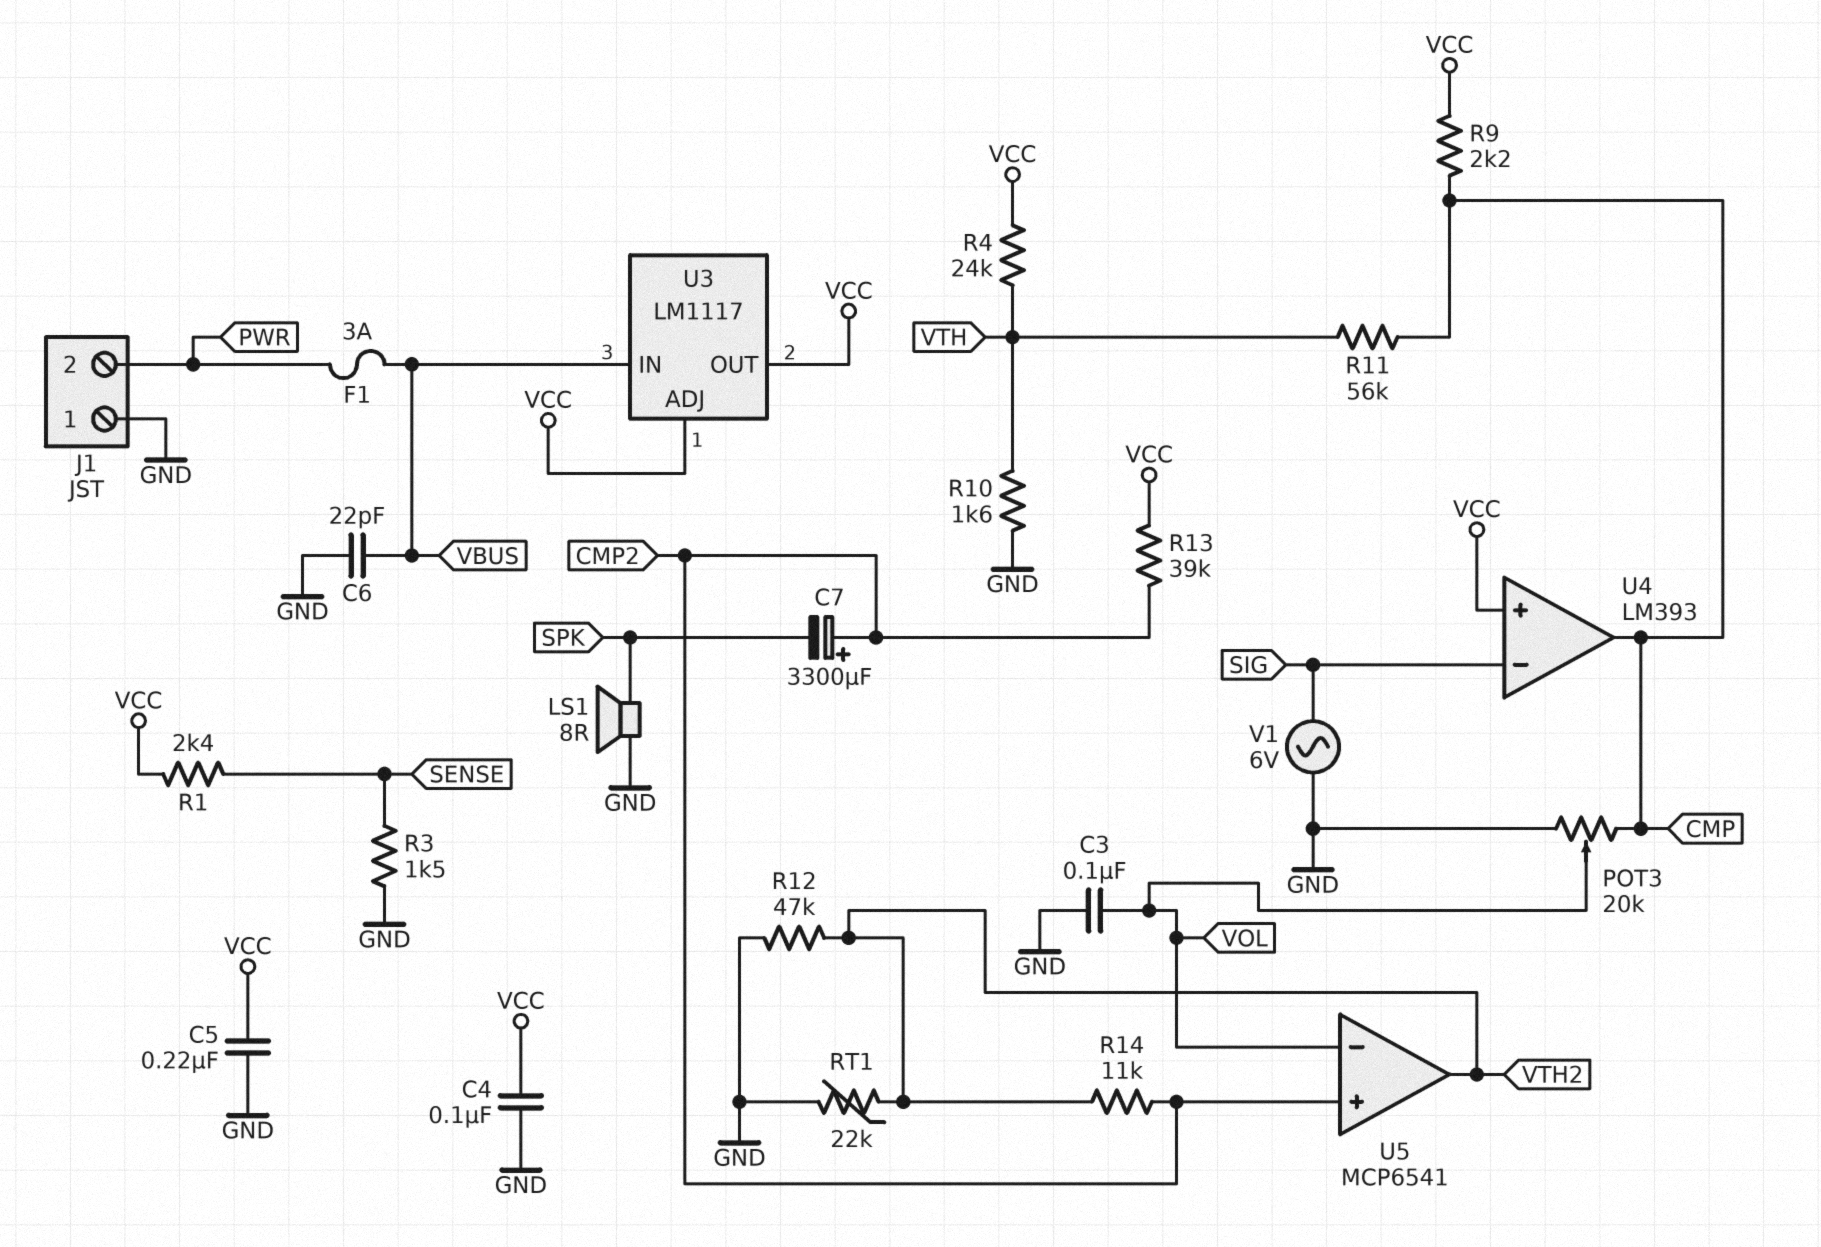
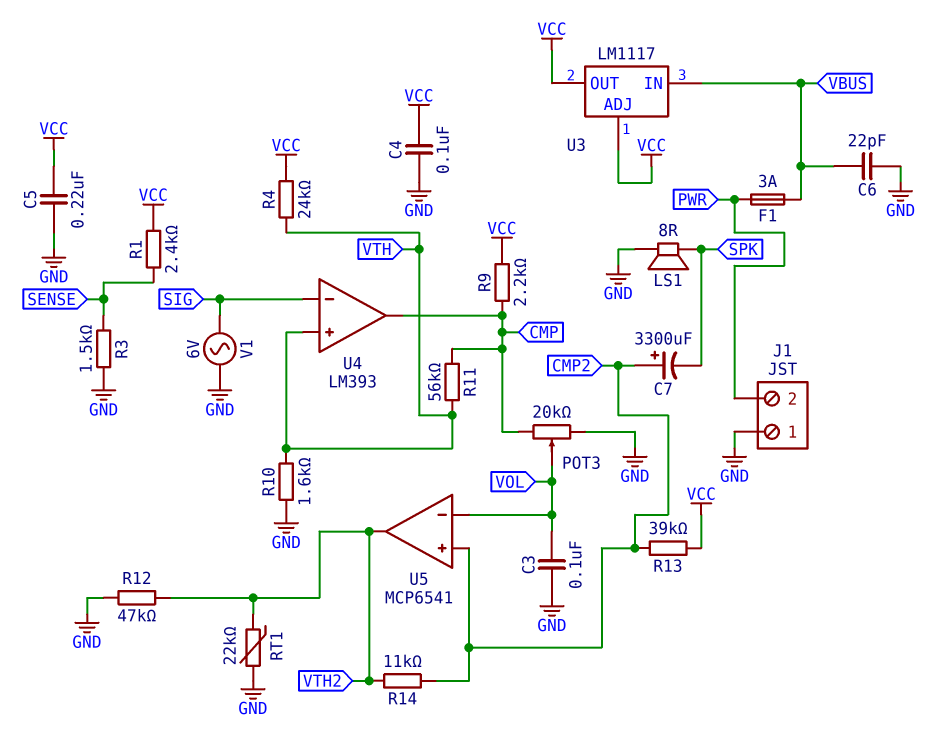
U4 pin in+: VCC -> VTH

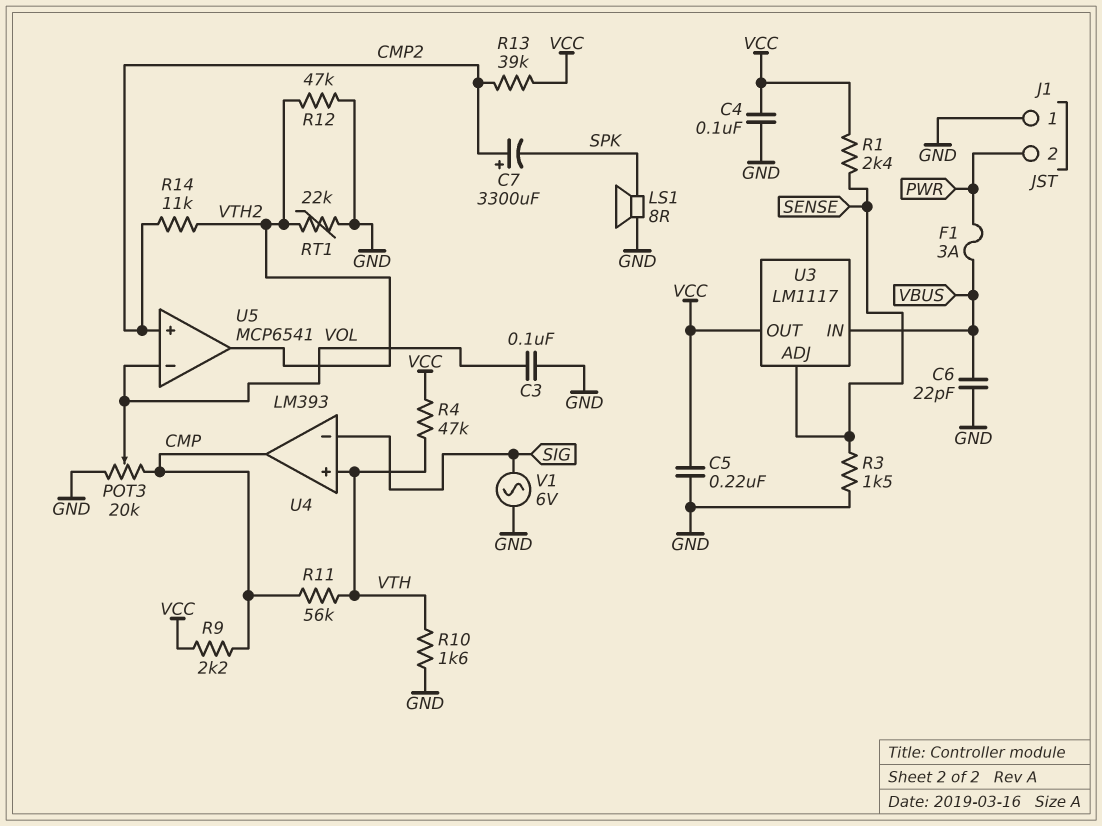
R4: 24k (VCC, VTH) -> 47k (VCC, VTH)
U3 pin ADJ: VCC -> SENSE

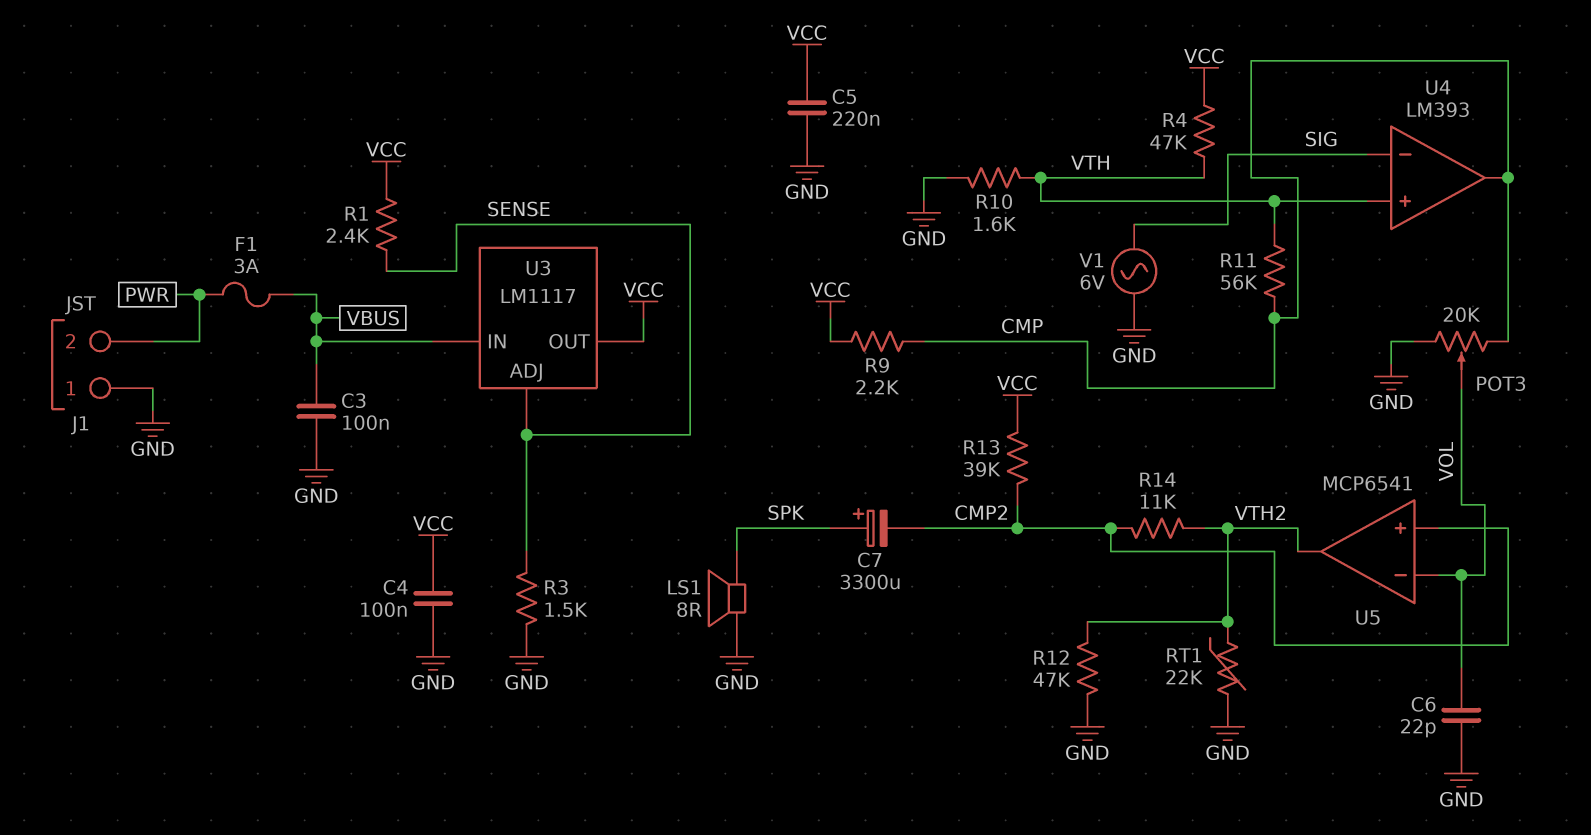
C3: 100nF (GND, VOL) -> 100nF (GND, VBUS)
C6: 22pF (GND, VBUS) -> 22pF (GND, VOL)
C7: 3300uF (plus CMP2, minus SPK) -> 3300uF (plus SPK, minus CMP2)

